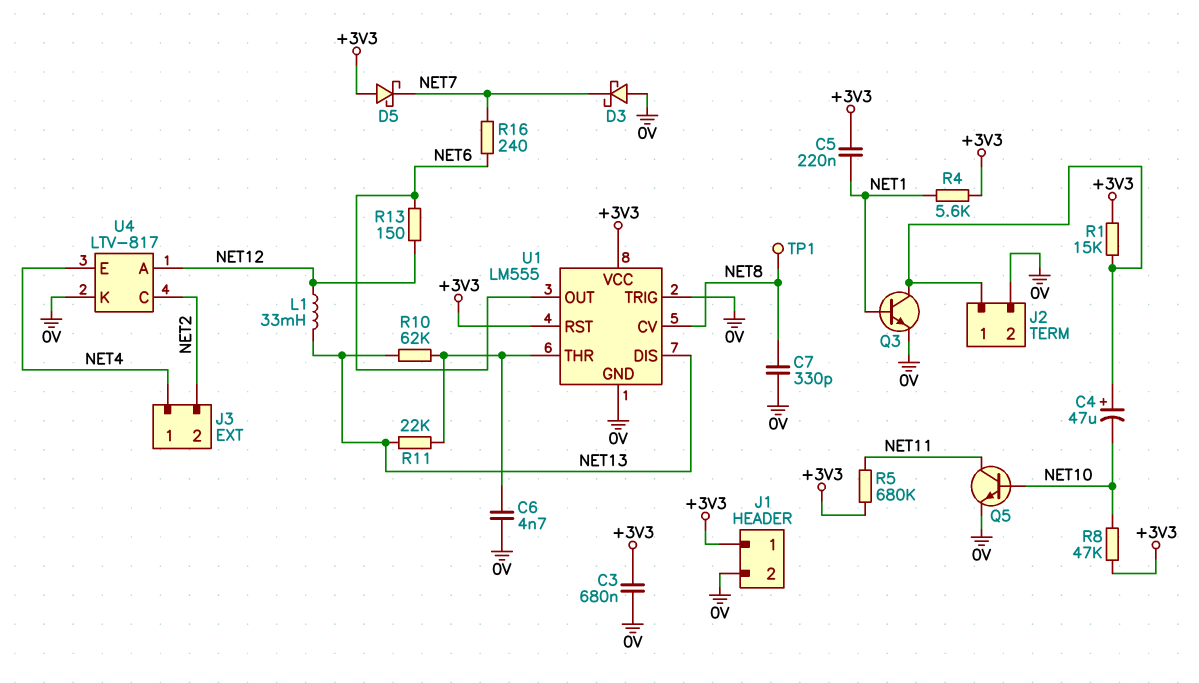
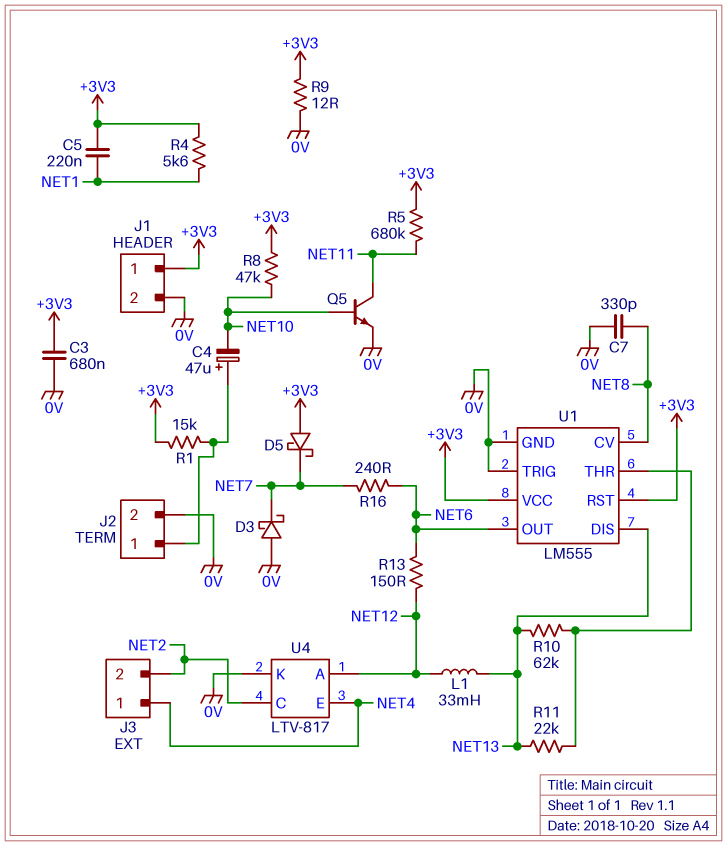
C6: 4.7nF (0V, U1/THR) -> none
Q3: NPN (B NET1, C J2/1, E 0V) -> none
R9: none -> 12 (+3V3, 0V)
TP1: test point (NET8) -> none

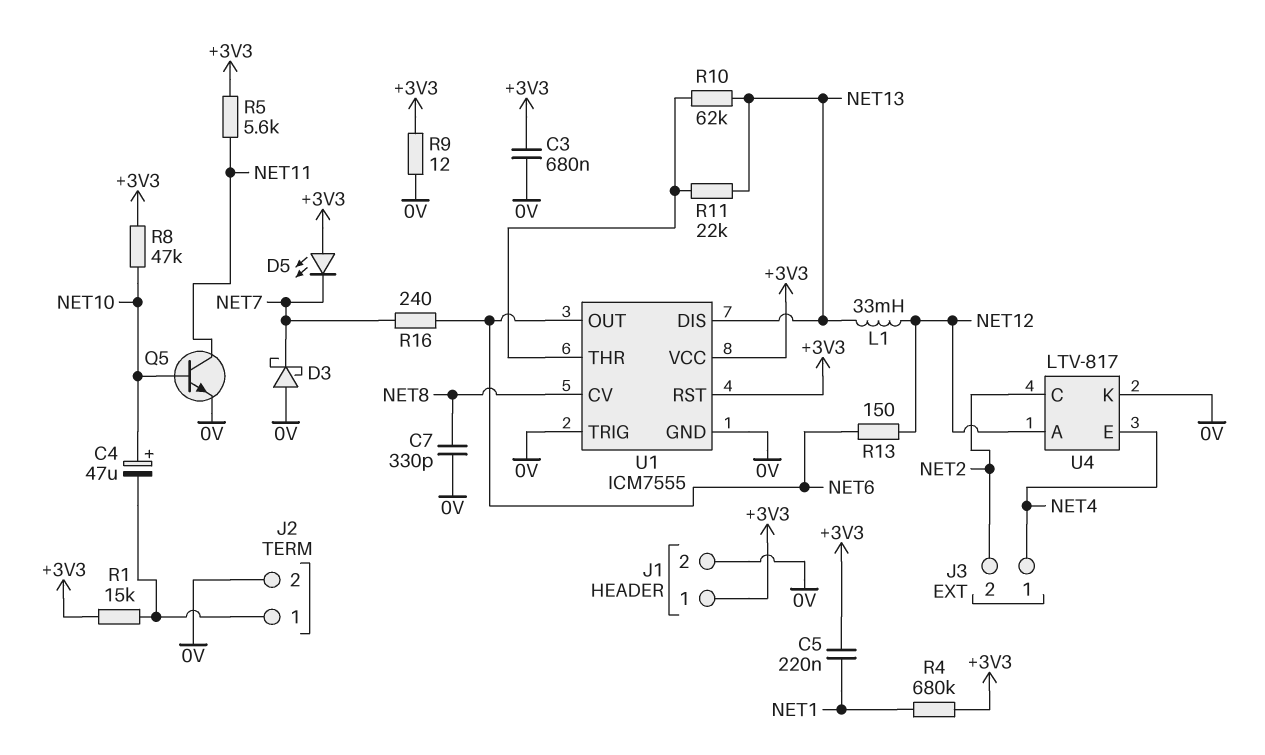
C4: 47uF (plus J2/1, minus NET10) -> 47uF (plus NET10, minus J2/1)
D5: schottky (A +3V3, K NET7) -> LED (A +3V3, K NET7)
R4: 5.6k (+3V3, NET1) -> 680k (+3V3, NET1)
R5: 680k (+3V3, NET11) -> 5.6k (+3V3, NET11)
U1: LM555 -> ICM7555

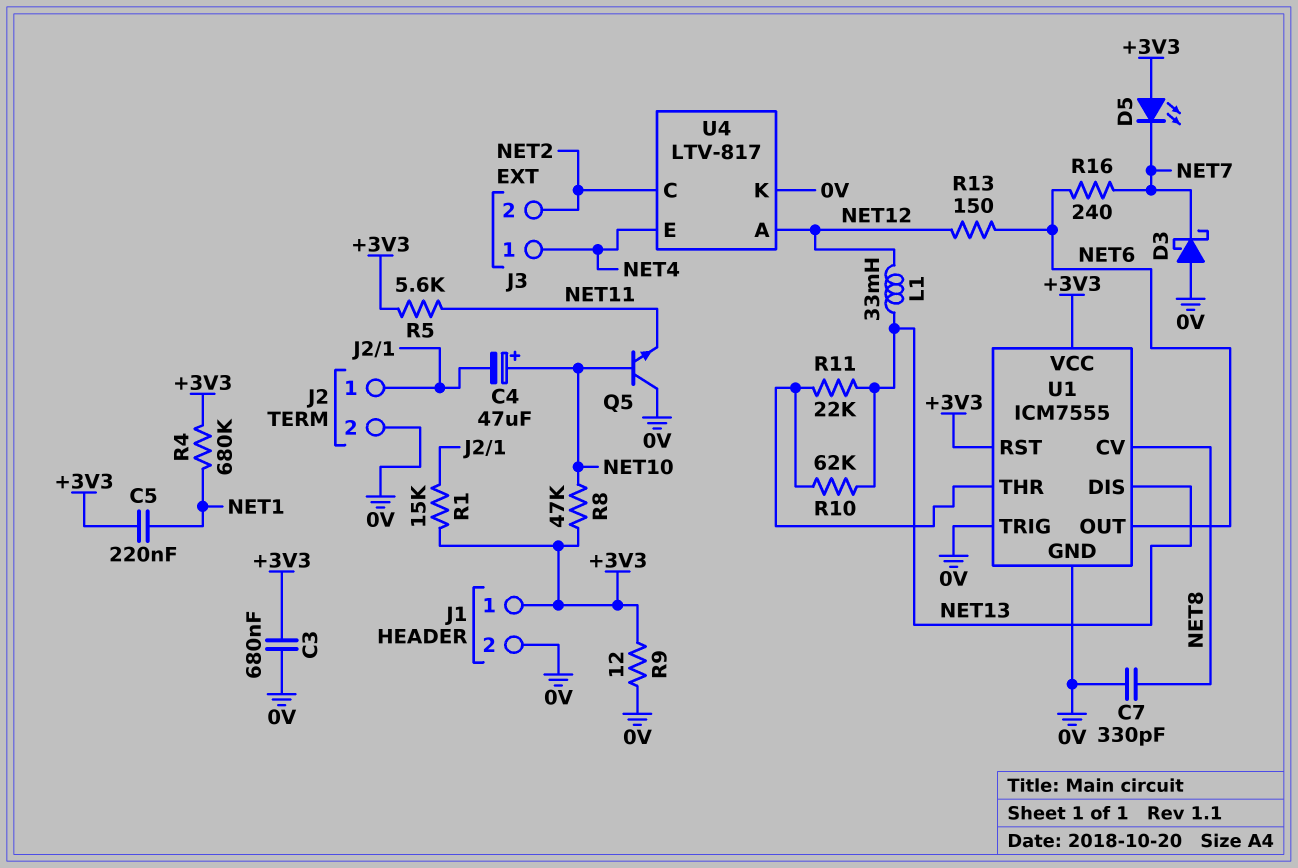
Q5: NPN (B NET10, C NET11, E 0V) -> NPN (B NET10, C 0V, E NET11)

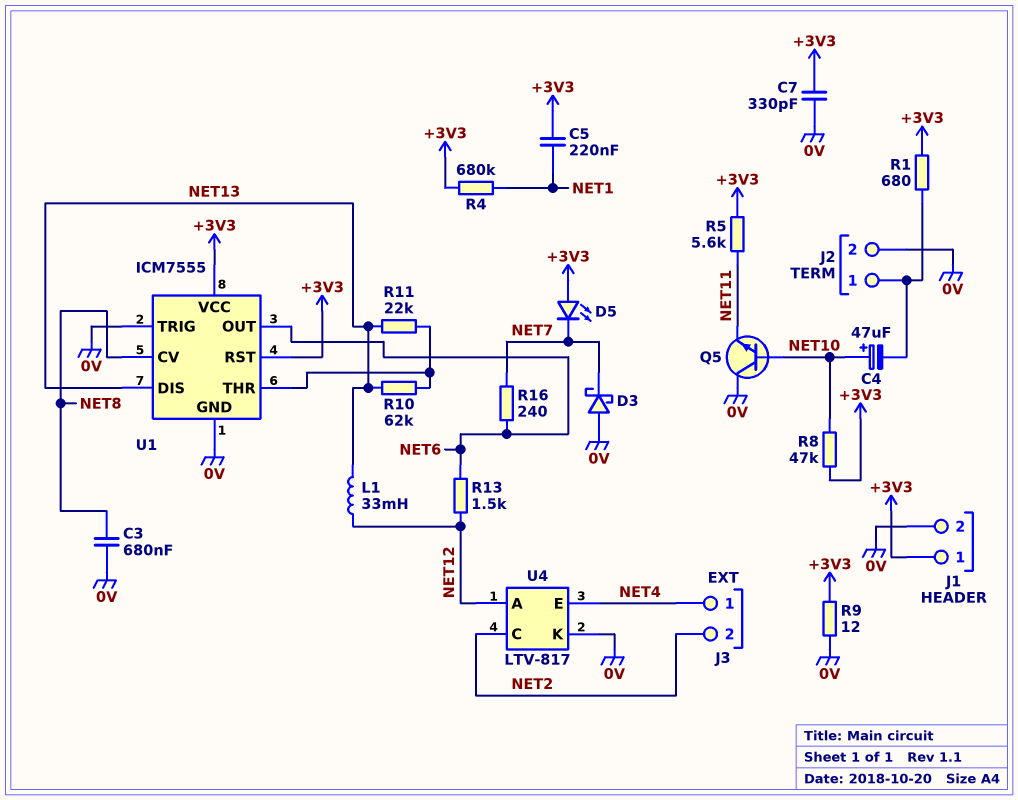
C3: 680nF (+3V3, 0V) -> 680nF (0V, NET8)
C7: 330pF (0V, NET8) -> 330pF (+3V3, 0V)
R1: 15k (+3V3, J2/1) -> 680 (+3V3, J2/1)
R13: 150 (NET6, NET12) -> 1.5k (NET6, NET12)

